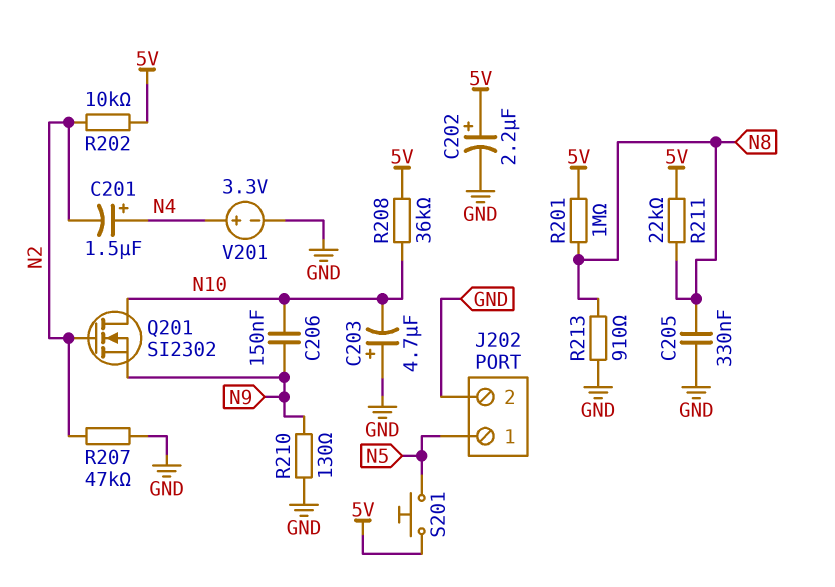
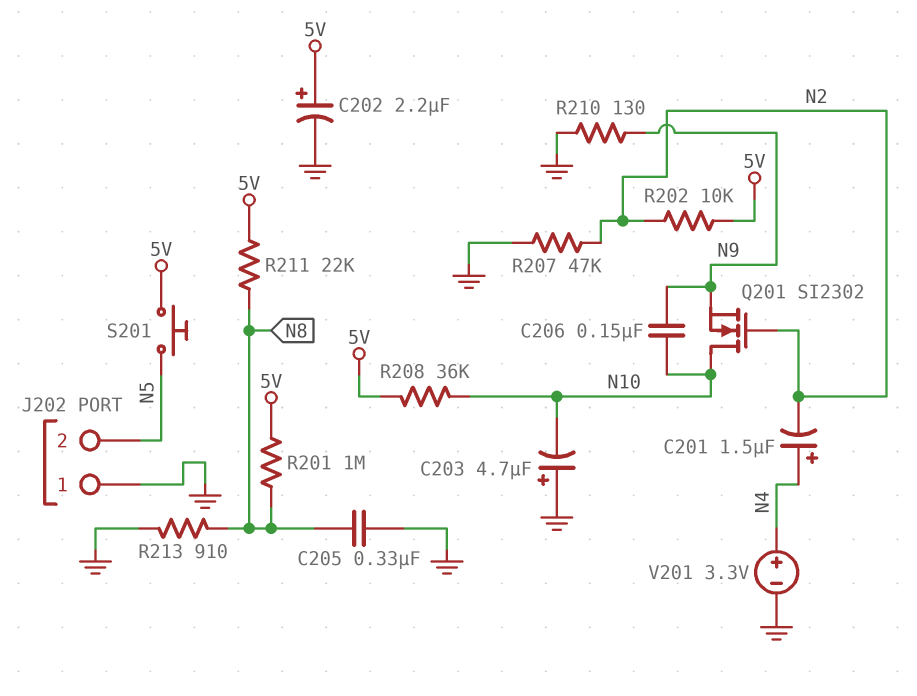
J202 pin 1: N5 -> GND
J202 pin 2: GND -> N5

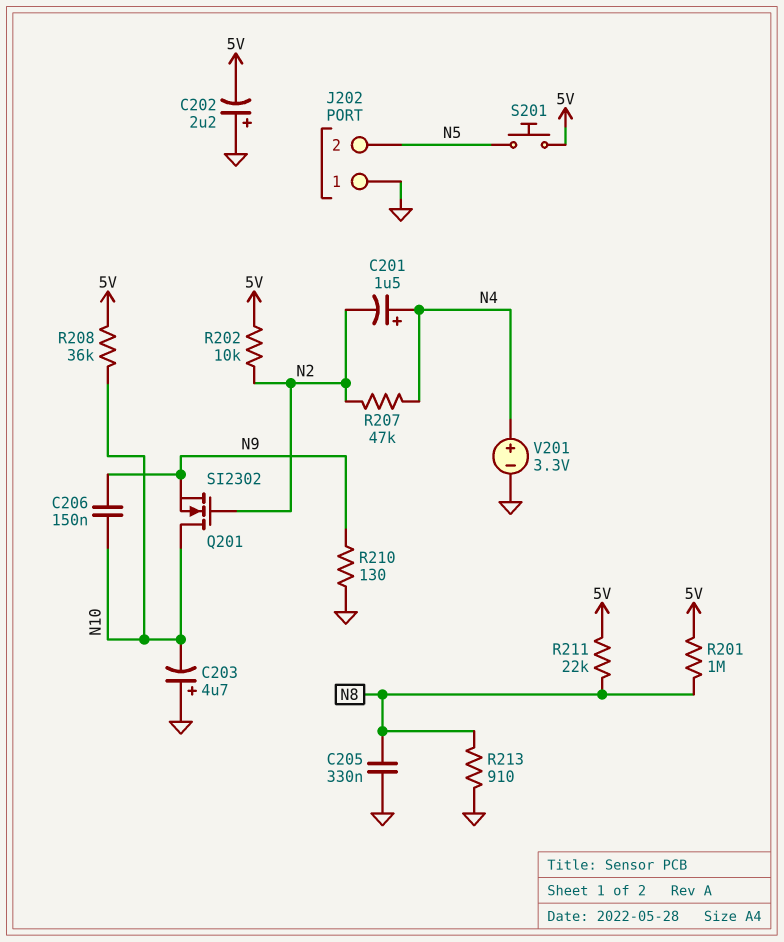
C202: 2.2uF (plus 5V, minus GND) -> 2.2uF (plus GND, minus 5V)
R207: 47k (GND, N2) -> 47k (N2, N4)

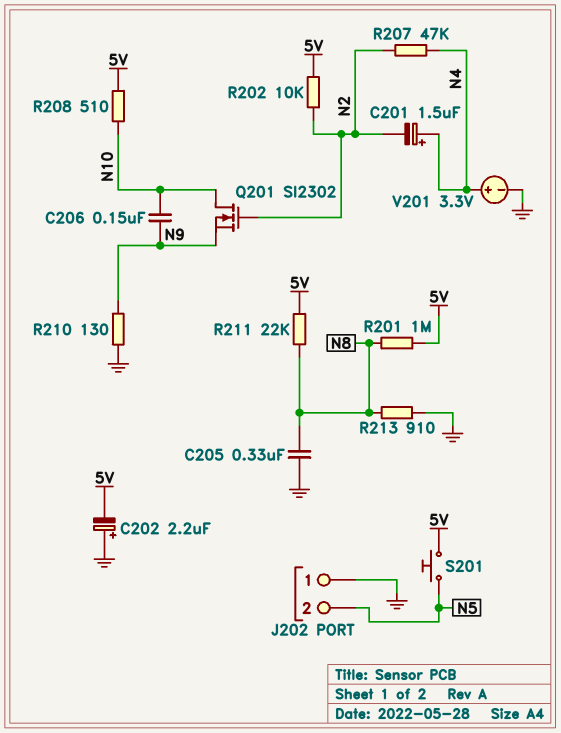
C203: 4.7uF (plus GND, minus N10) -> none
R208: 36k (5V, N10) -> 510 (5V, N10)

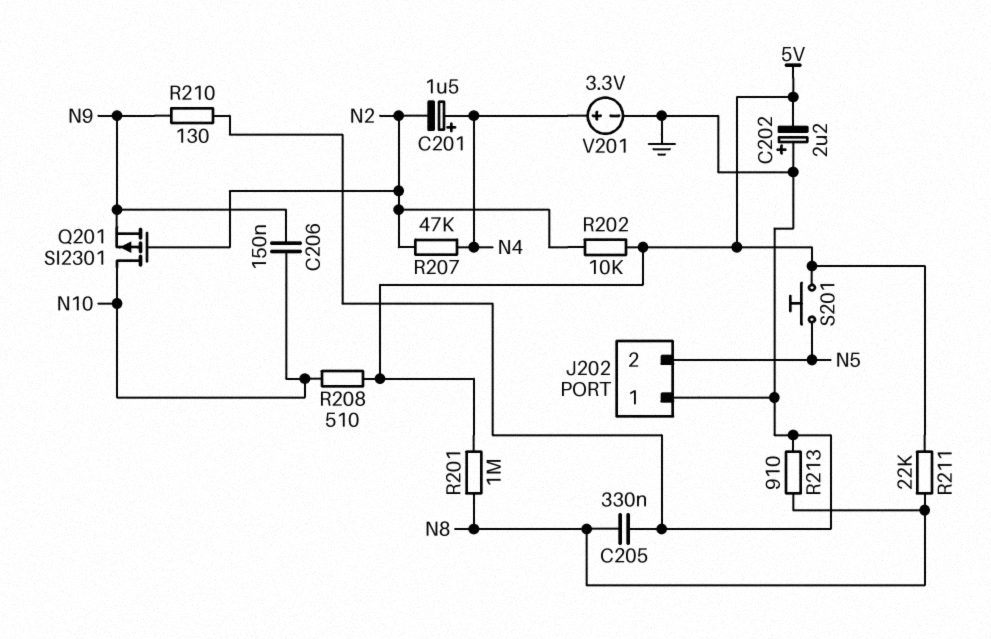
Q201: NMOS SI2302 (G N2, D N10, S N9) -> PMOS SI2301 (G N2, D N10, S N9)

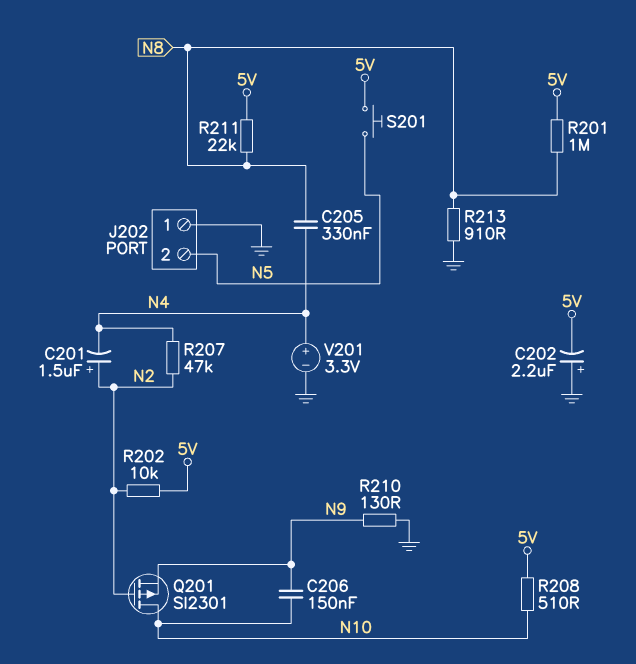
C201: 1.5uF (plus N4, minus N2) -> 1.5uF (plus N2, minus N4)
C205: 330nF (GND, N8) -> 330nF (N4, N8)

